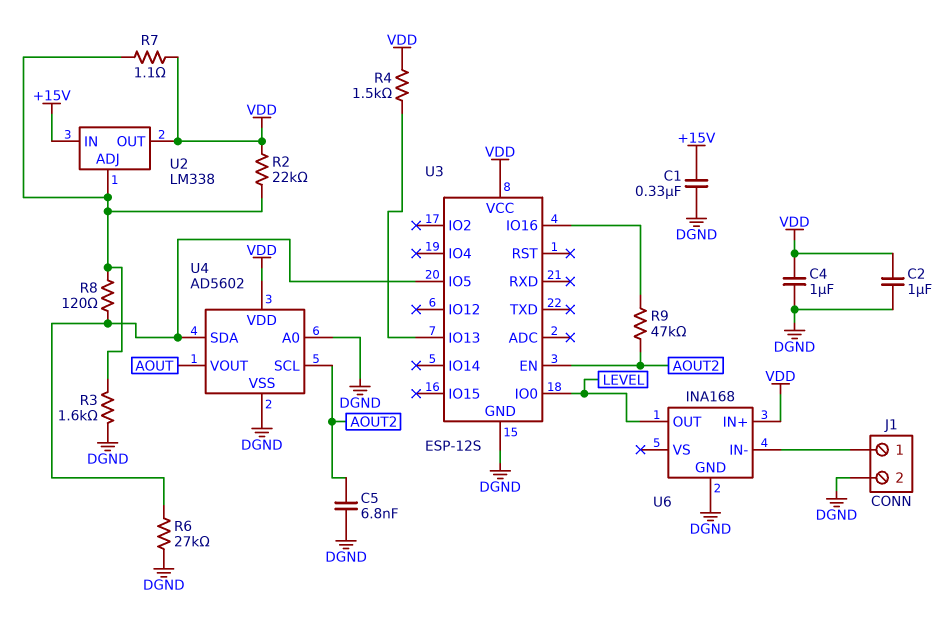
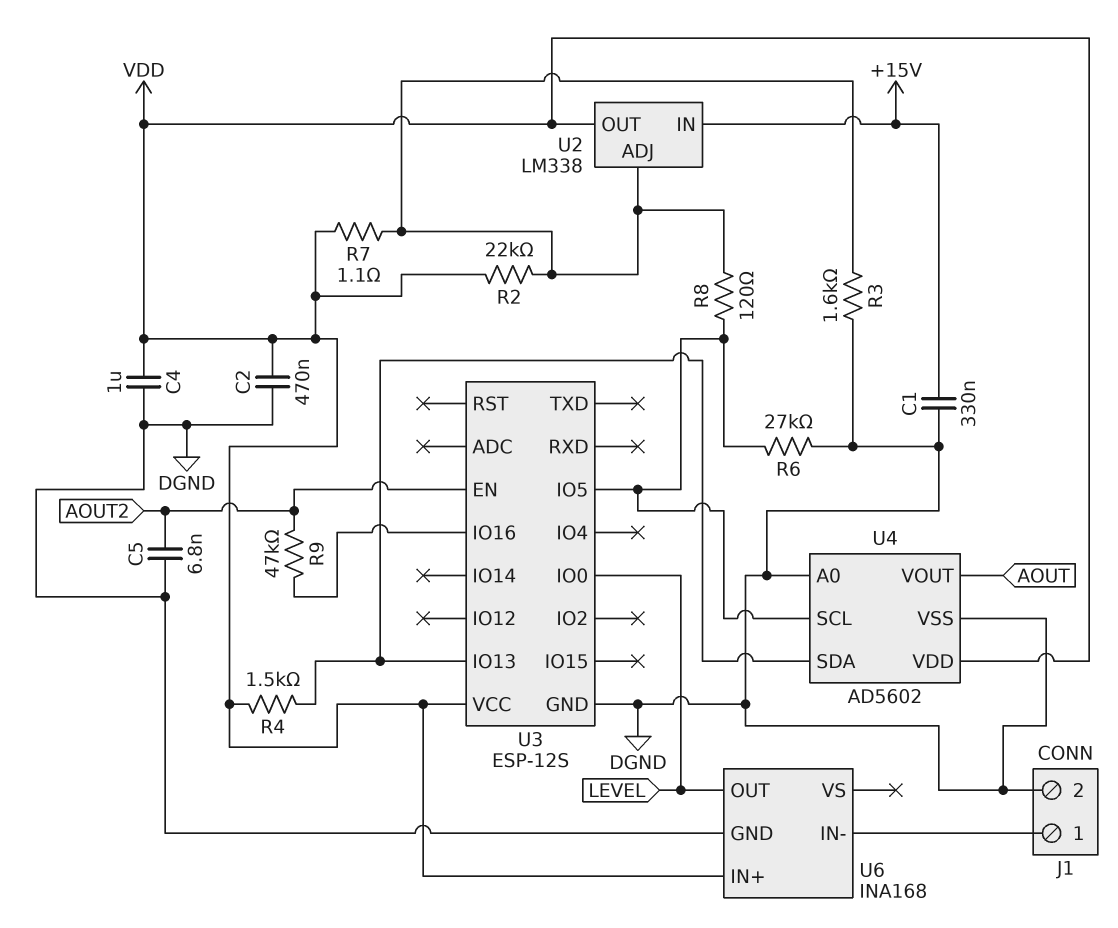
C2: 1uF (DGND, VDD) -> 470nF (DGND, VDD)
U4 pin SCL: AOUT2 -> U3/IO5
U4 pin SDA: U3/IO5 -> U3/IO13

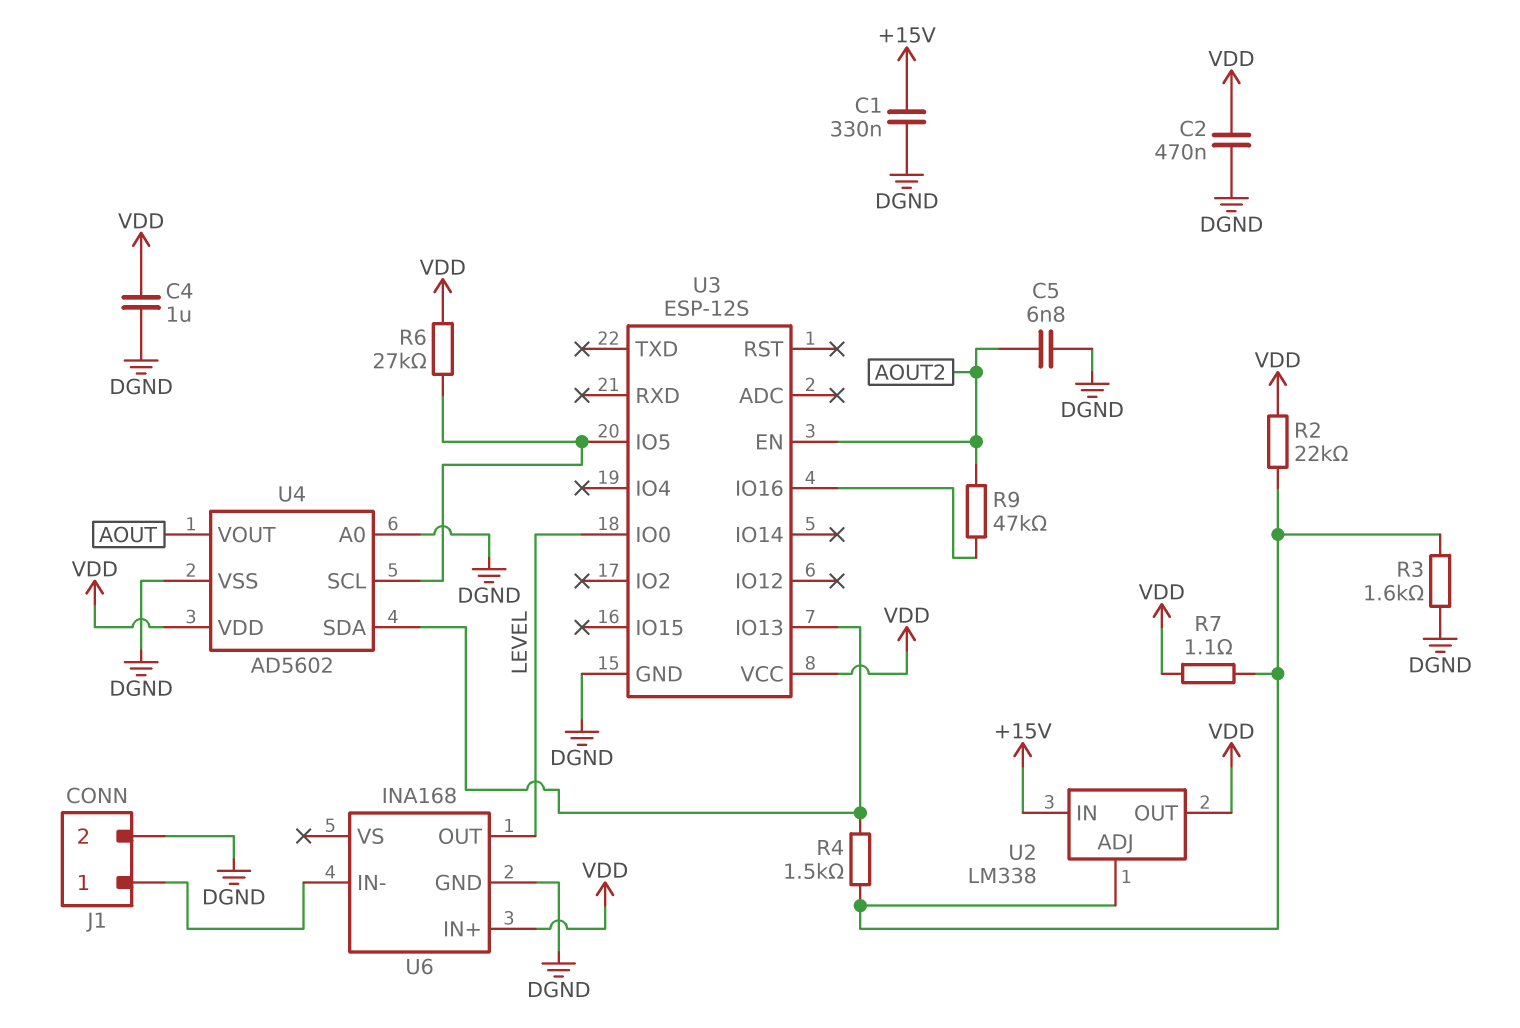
R4: 1.5k (U3/IO13, VDD) -> 1.5k (U2/ADJ, U3/IO13)
R6: 27k (DGND, U3/IO5) -> 27k (U3/IO5, VDD)
R8: 120 (U2/ADJ, U3/IO5) -> none

